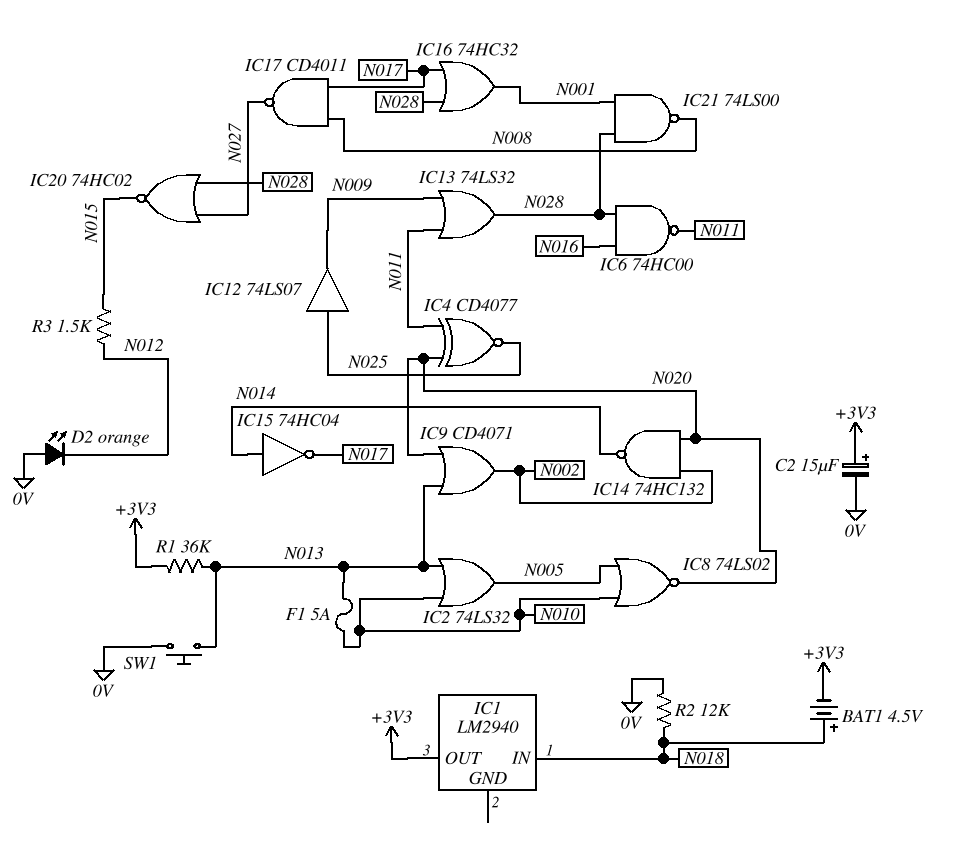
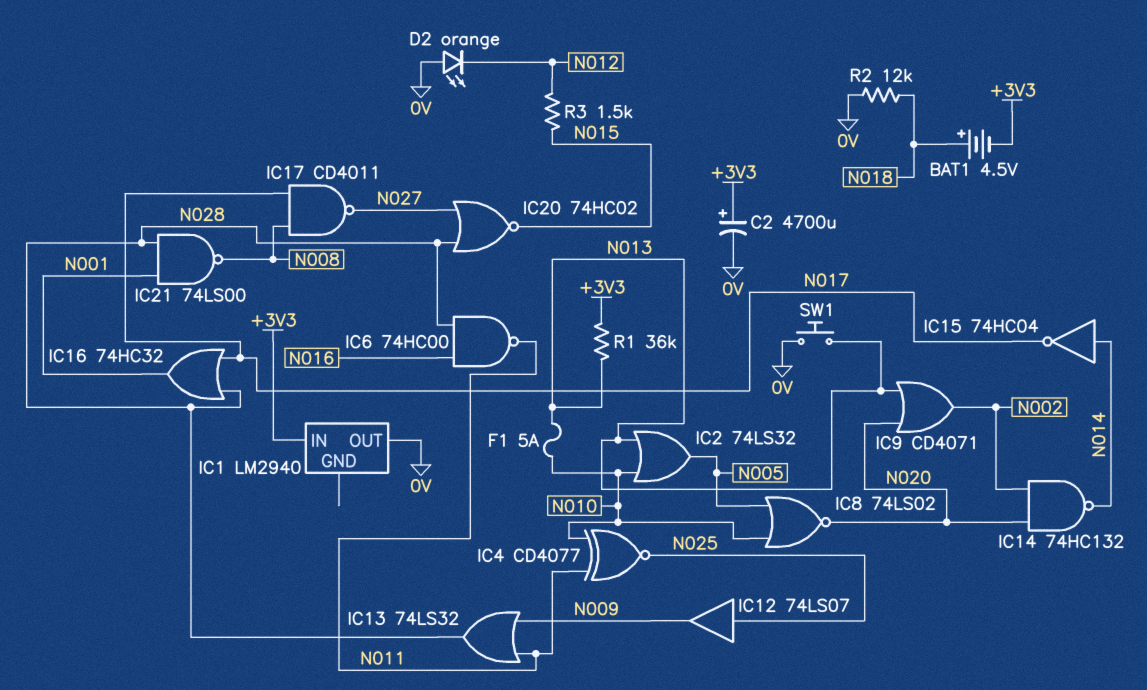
C2: 15uF (plus +3V3, minus 0V) -> 4700uF (plus +3V3, minus 0V)
IC1 pin IN: N018 -> +3V3
IC1 pin OUT: +3V3 -> 0V
IC4: XNOR CD4077 (in N011, in N020, out N025) -> XNOR CD4077 (in N010, in N011, out N025)

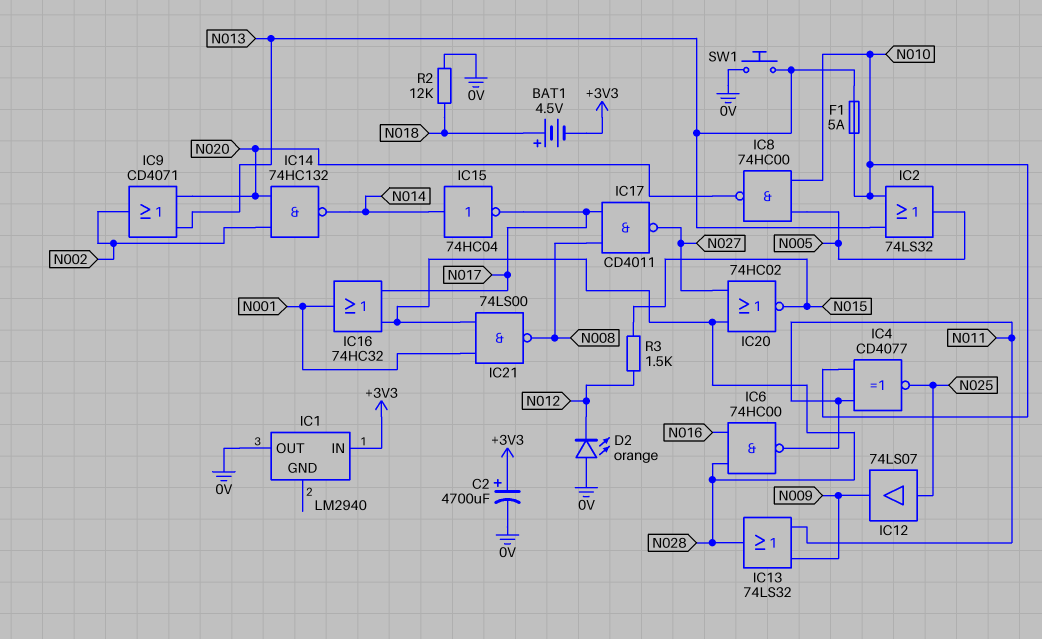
IC8: NOR 74LS02 (in N005, in N010, out N020) -> NAND 74HC00 (in N005, in N010, out N020)
R1: 36k (+3V3, N013) -> none

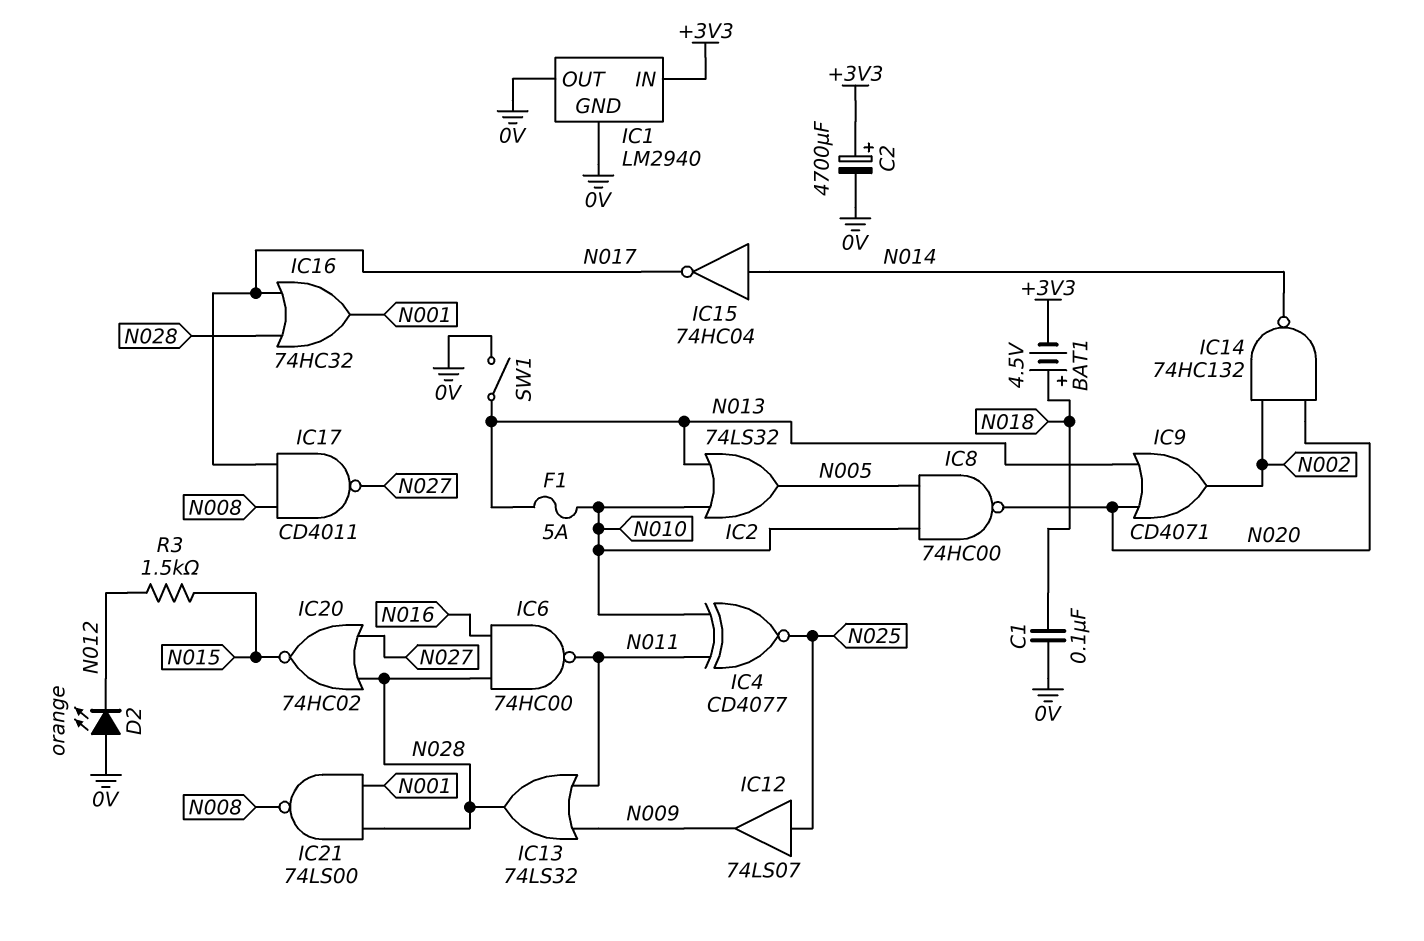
C1: none -> 100nF (0V, N018)
IC1 pin GND: none -> 0V
R2: 12k (0V, N018) -> none
SW1: button (0V, N013) -> switch (0V, N013)

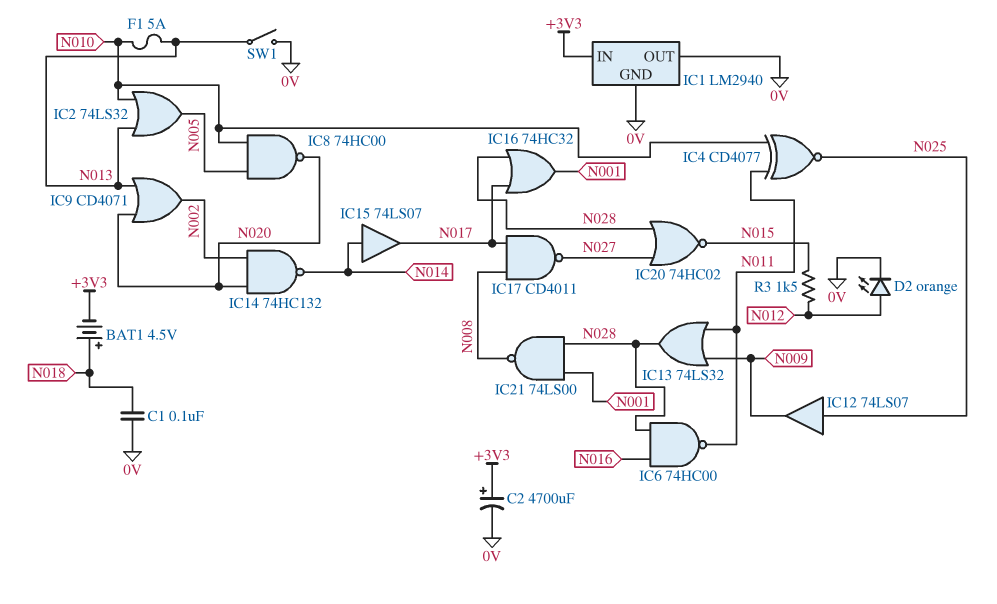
D2: LED orange (A 0V, K N012) -> LED orange (A N012, K 0V)
IC15: NOT 74HC04 (in N014, out N017) -> buffer 74LS07 (in N014, out N017)

